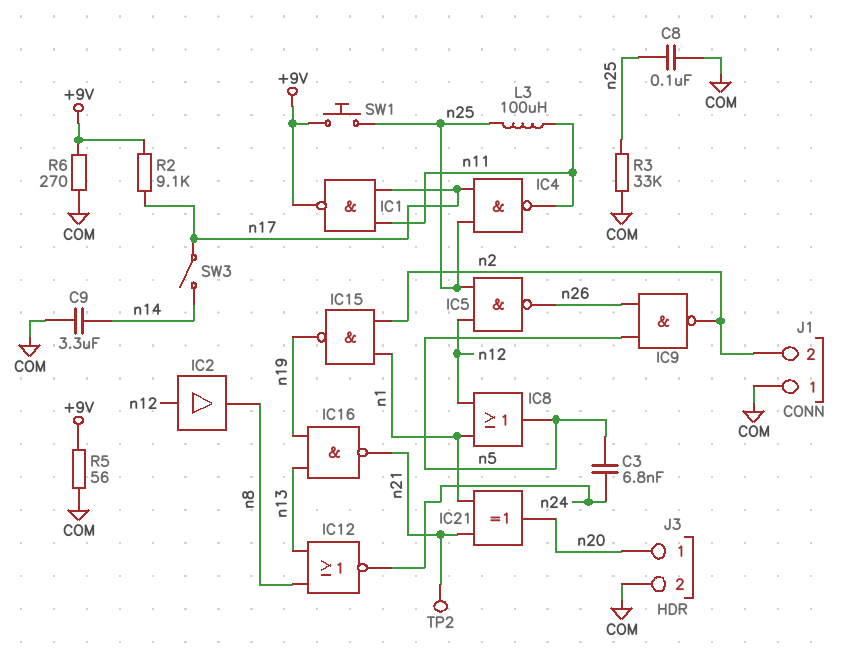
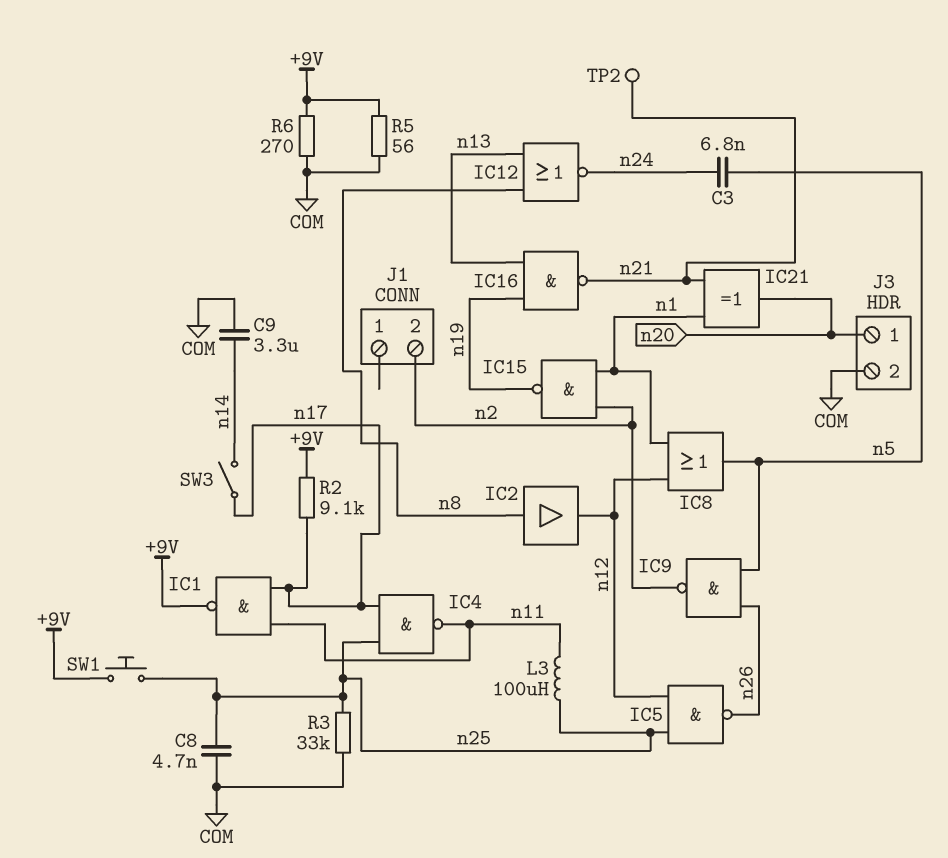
C8: 100nF (COM, n25) -> 4.7nF (COM, n25)
IC2: buffer (in n12, out n8) -> buffer (in n8, out n12)
J1 pin 1: COM -> none

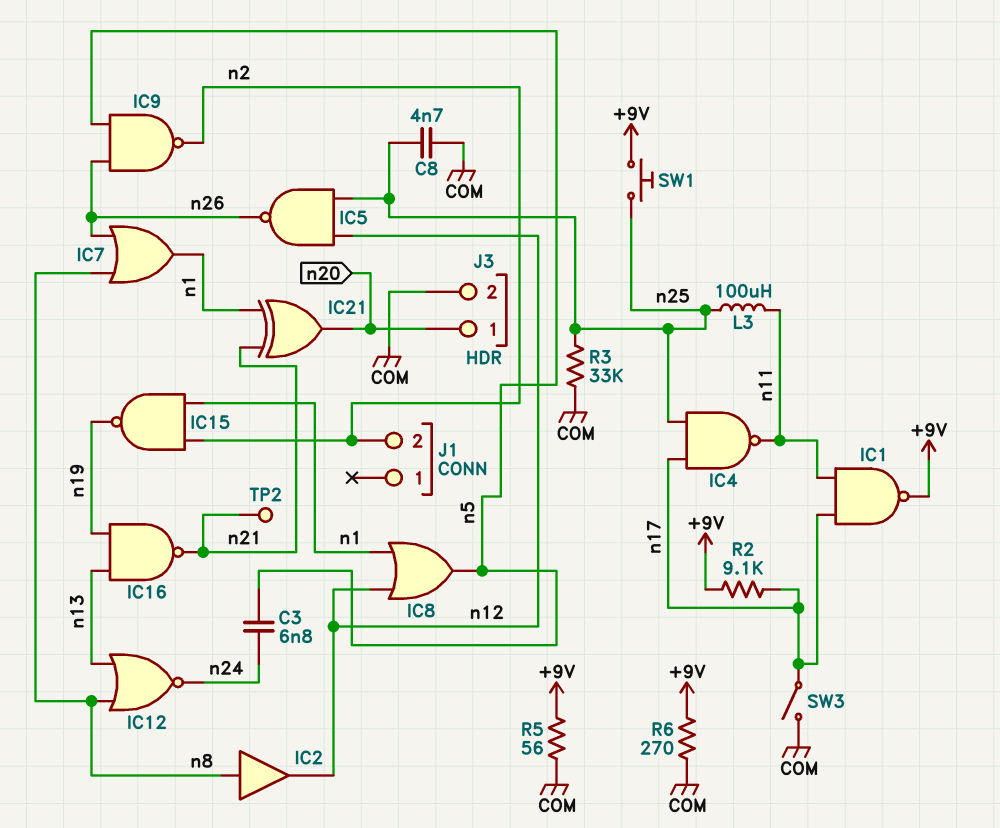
C9: 3.3uF (COM, n14) -> none
IC7: none -> OR (in n8, in n26, out n1)
SW3: switch (n14, n17) -> switch (COM, n17)

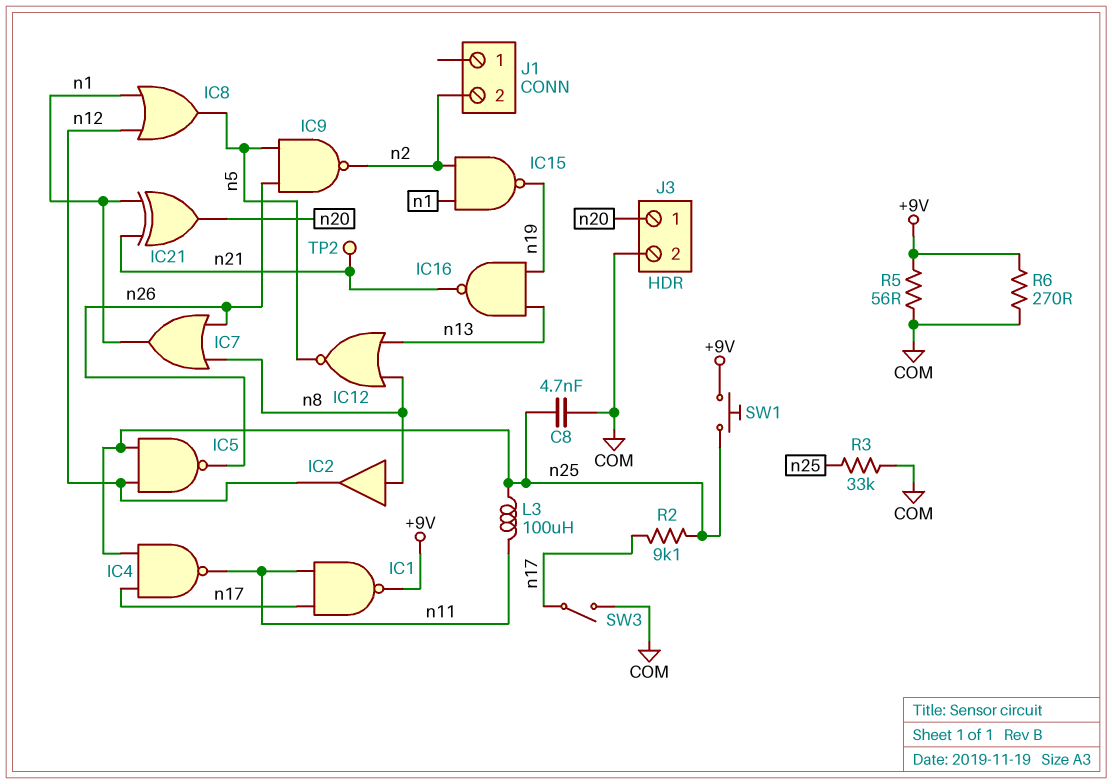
C3: 6.8nF (n5, n24) -> none
IC12: NOR (in n8, in n13, out n24) -> NOR (in n8, in n13, out n5)
R2: 9.1k (+9V, n17) -> 9.1k (n17, n25)

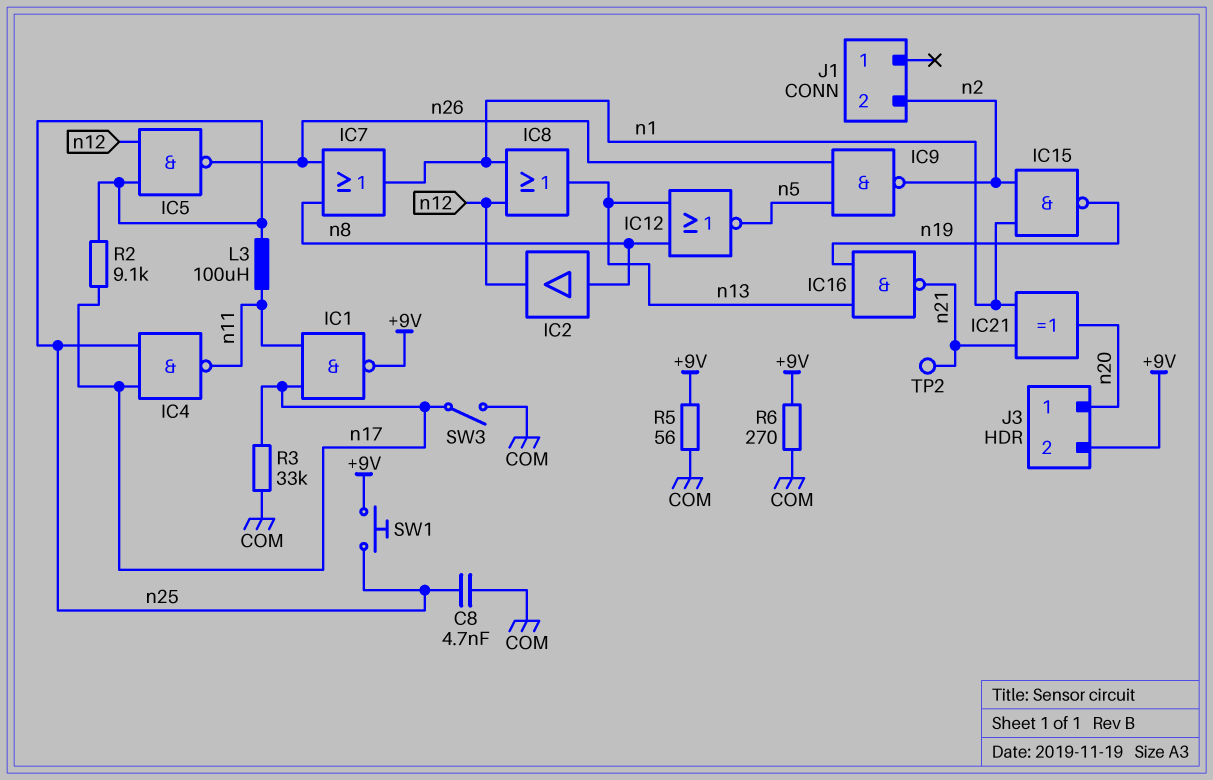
IC8: OR (in n1, in n12, out n5) -> OR (in n1, in n12, out n13)
J3 pin 2: COM -> +9V
R3: 33k (COM, n25) -> 33k (COM, n17)

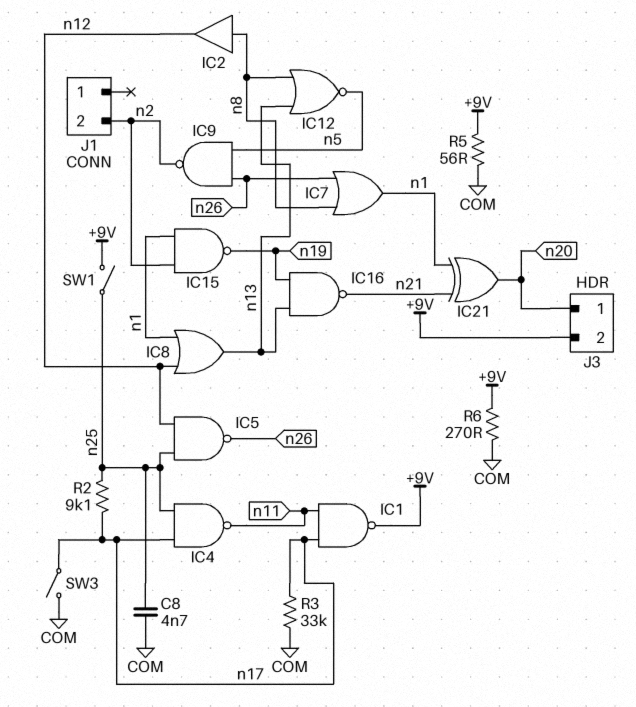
L3: 100uH (n11, n25) -> none
SW1: button (+9V, n25) -> switch (+9V, n25)
TP2: test point (n21) -> none

